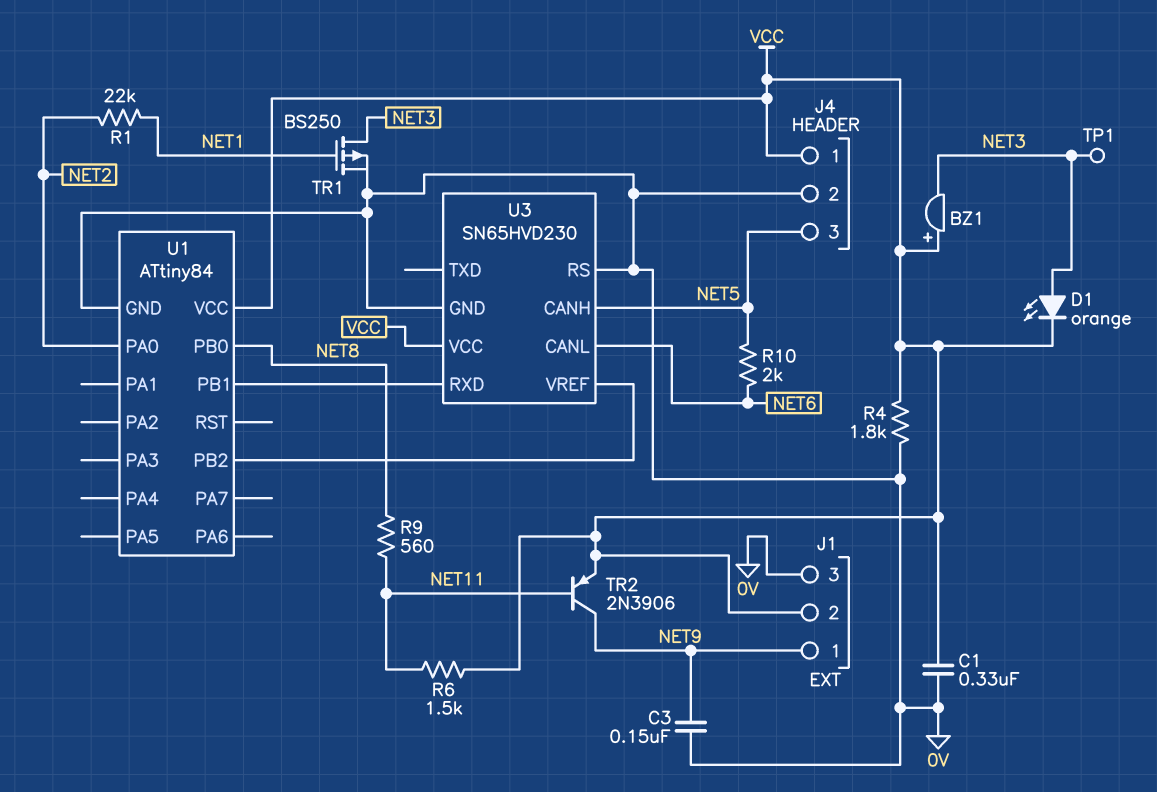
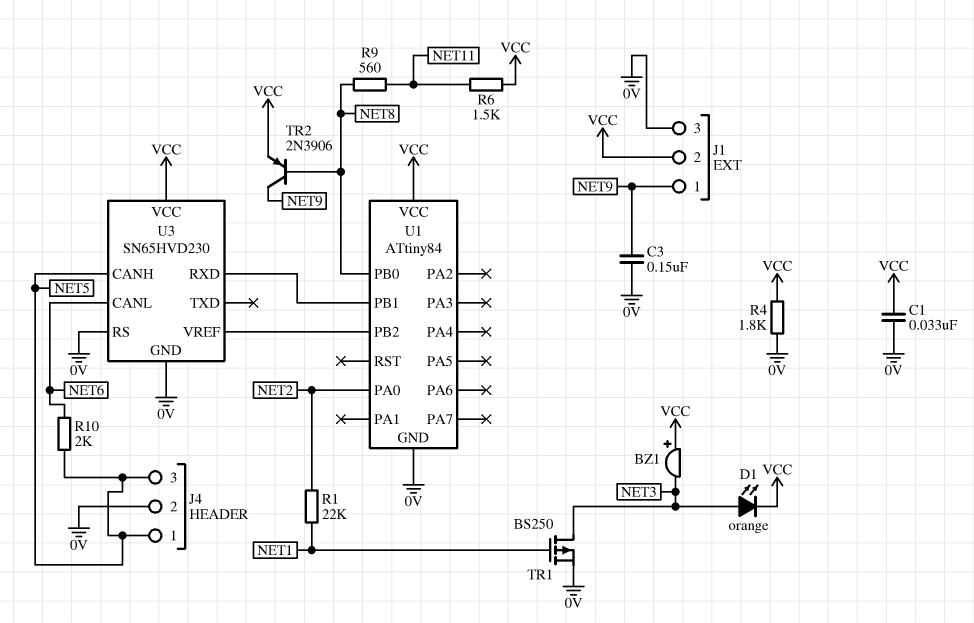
C1: 330nF (0V, VCC) -> 33nF (0V, VCC)
J4 pin 1: VCC -> NET5
TP1: test point (NET3) -> none
TR2: PNP 2N3906 (B NET11, C NET9, E VCC) -> PNP 2N3906 (B NET8, C NET9, E VCC)

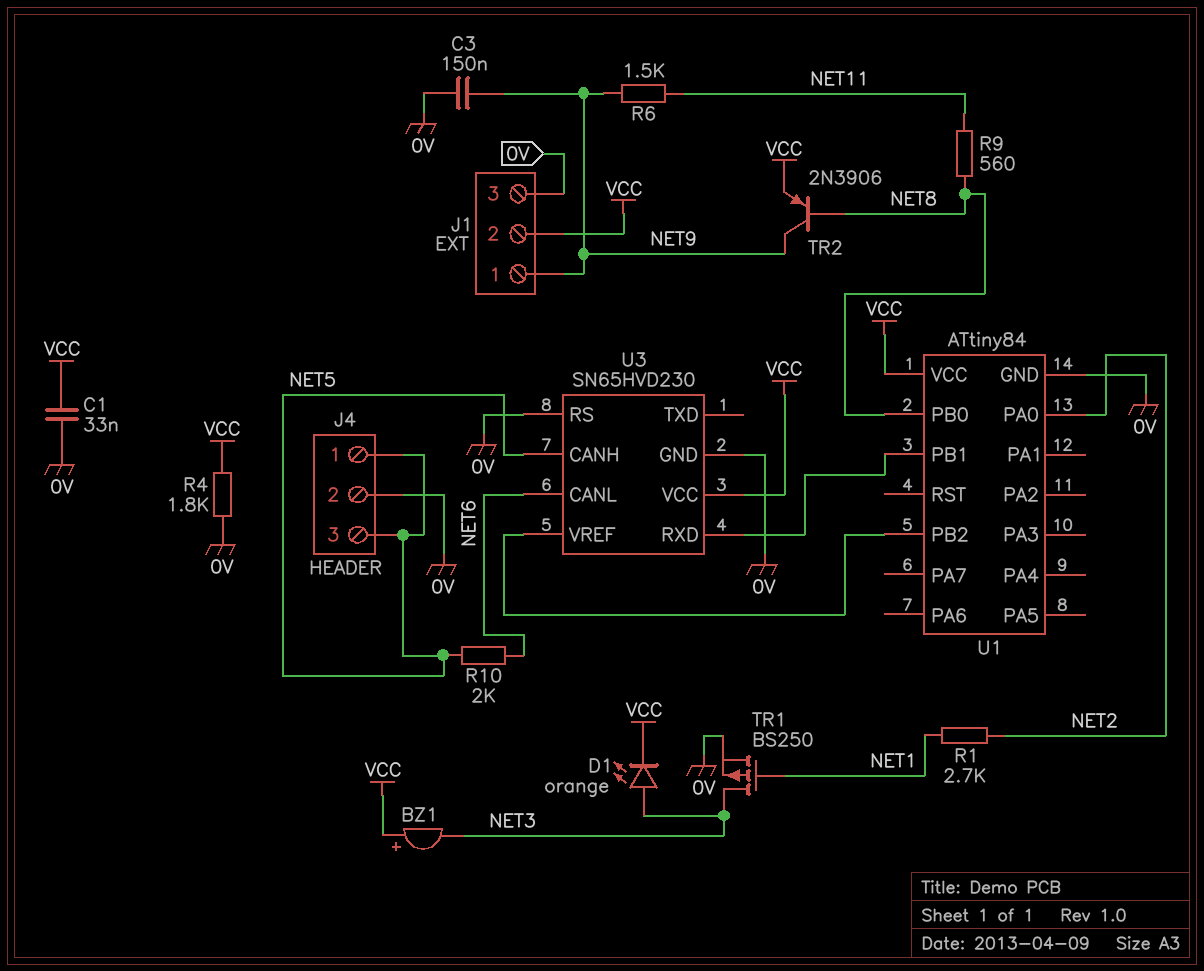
R1: 22k (NET1, NET2) -> 2.7k (NET1, NET2)
R6: 1.5k (NET11, VCC) -> 1.5k (NET9, NET11)

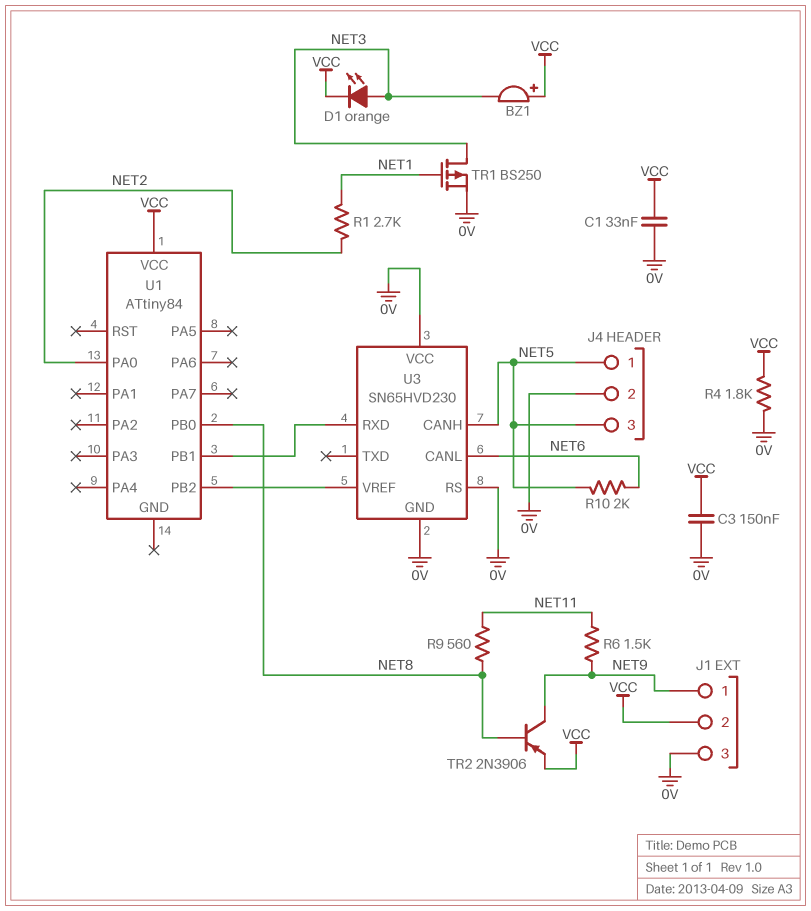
C3: 150nF (0V, NET9) -> 150nF (0V, VCC)
U1 pin GND: 0V -> none
U3 pin VCC: VCC -> 0V

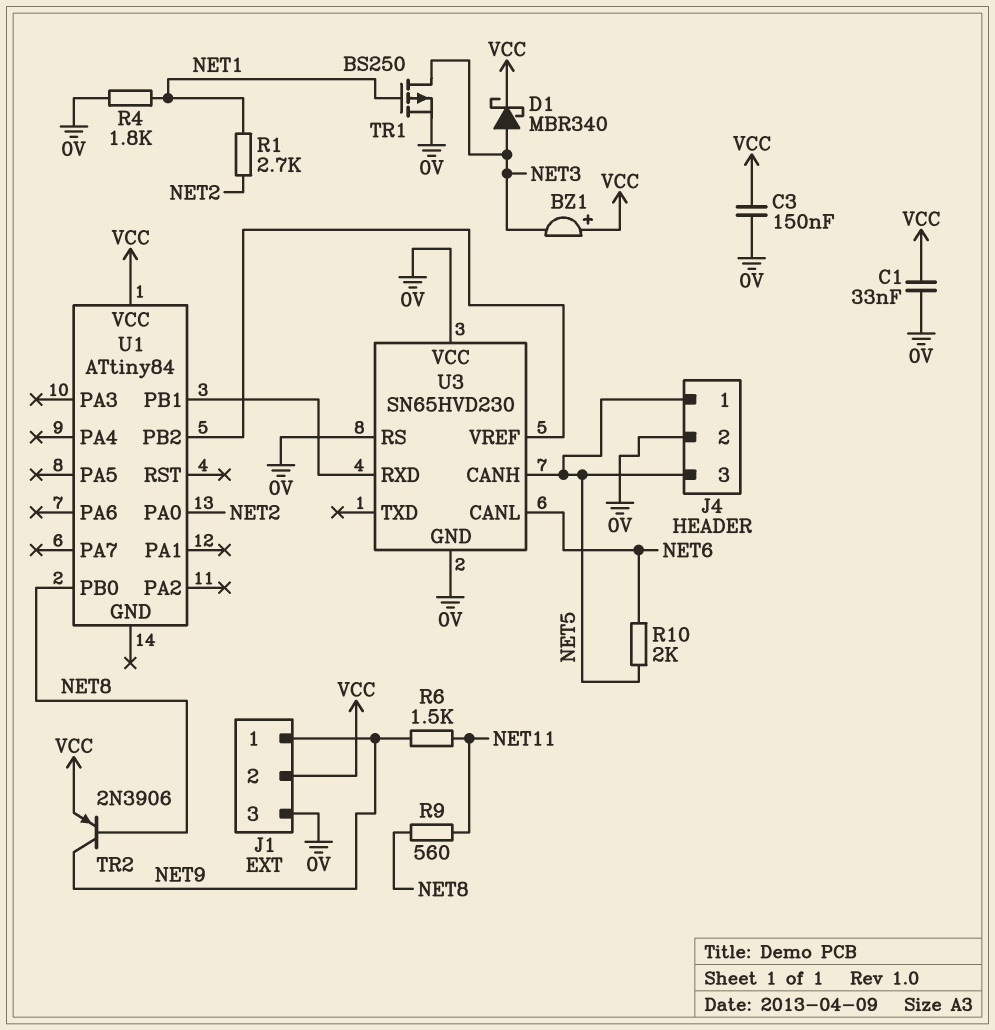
D1: LED orange (A NET3, K VCC) -> schottky MBR340 (A NET3, K VCC)
R4: 1.8k (0V, VCC) -> 1.8k (0V, NET1)

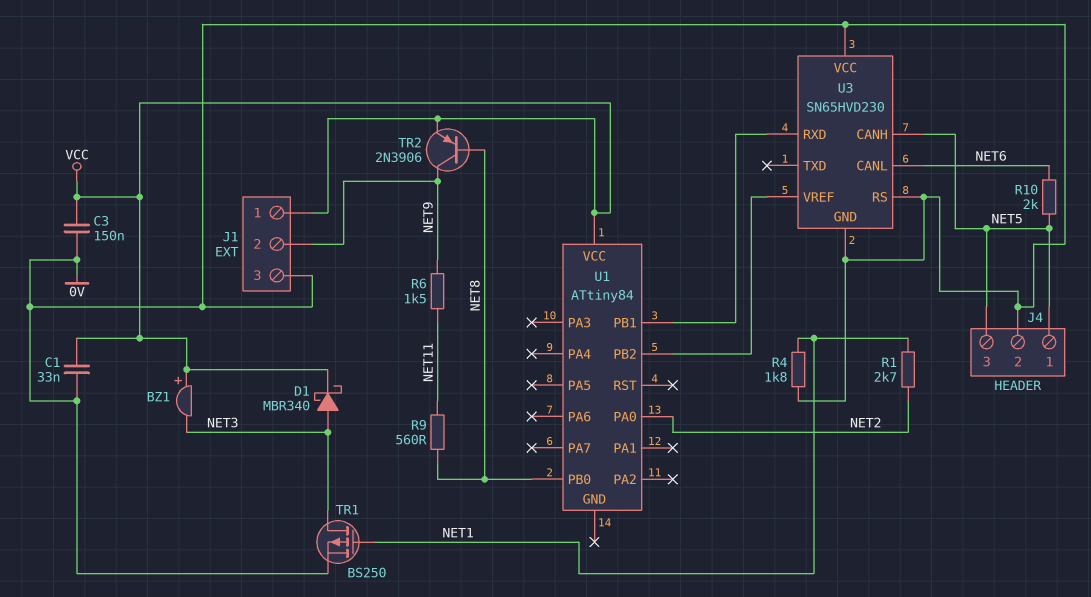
J1 pin 1: NET9 -> VCC
J1 pin 2: VCC -> NET9

